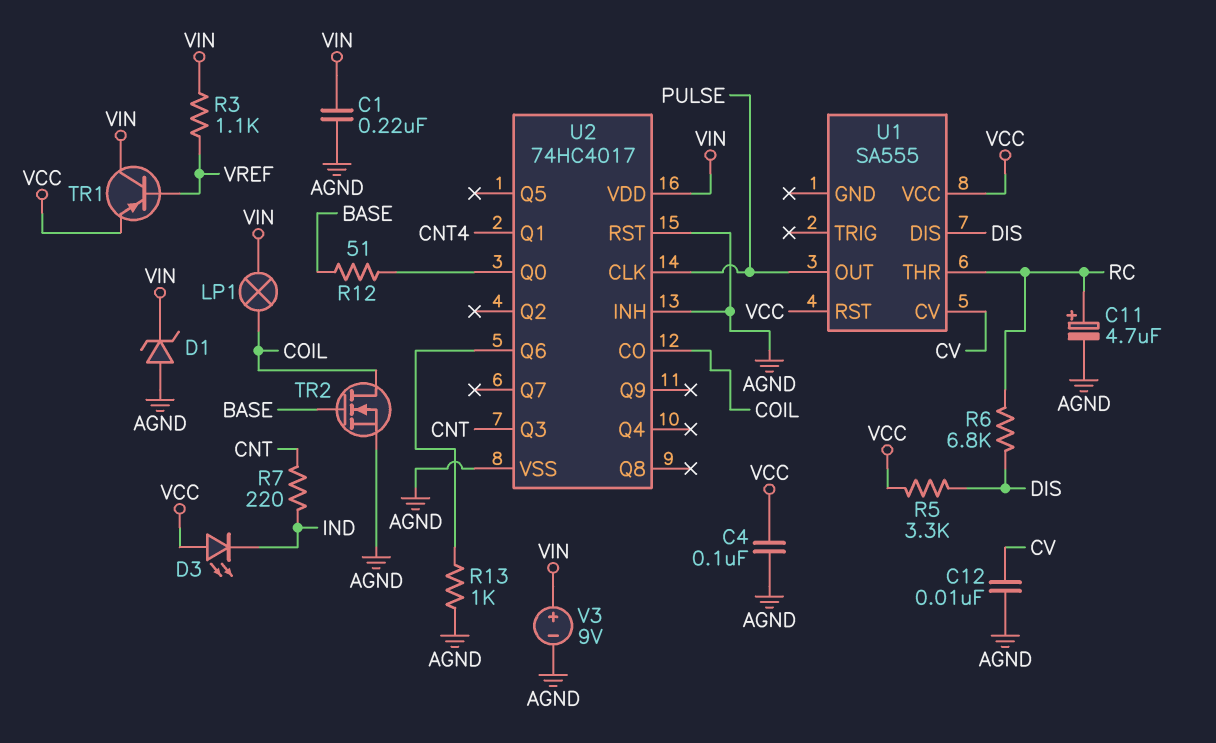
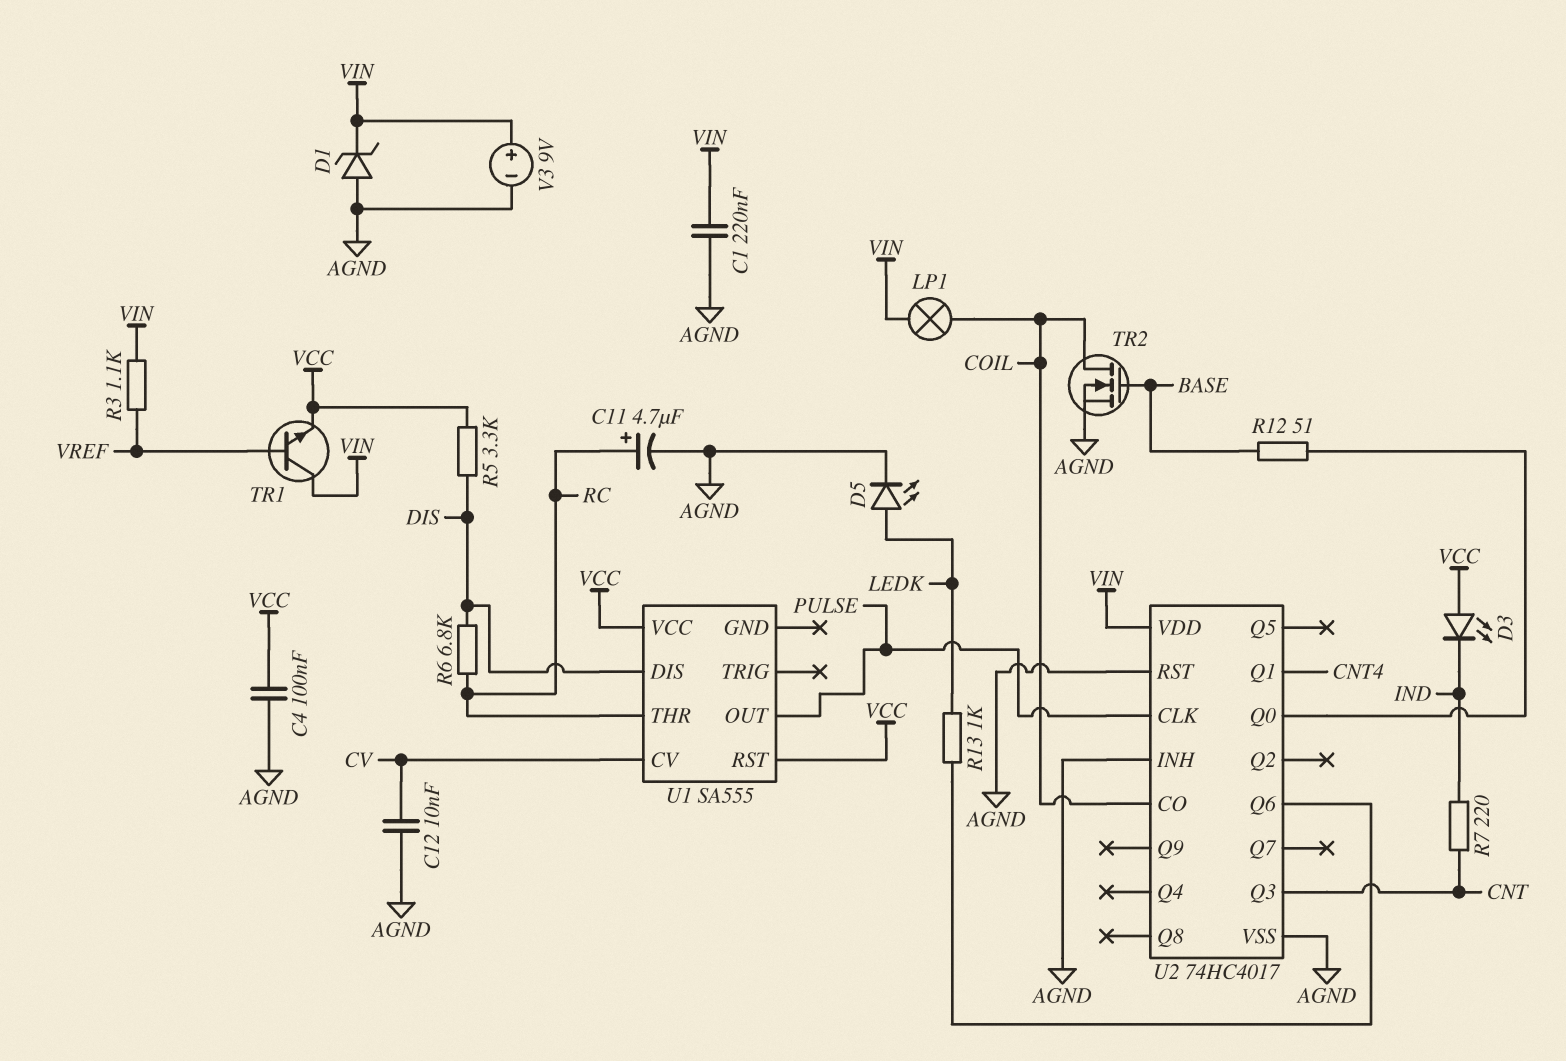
D5: none -> LED (A LEDK, K AGND)
R13: 1k (AGND, U2/Q6) -> 1k (LEDK, U2/Q6)
TR1: PNP (B VREF, C VIN, E VCC) -> NPN (B VREF, C VIN, E VCC)

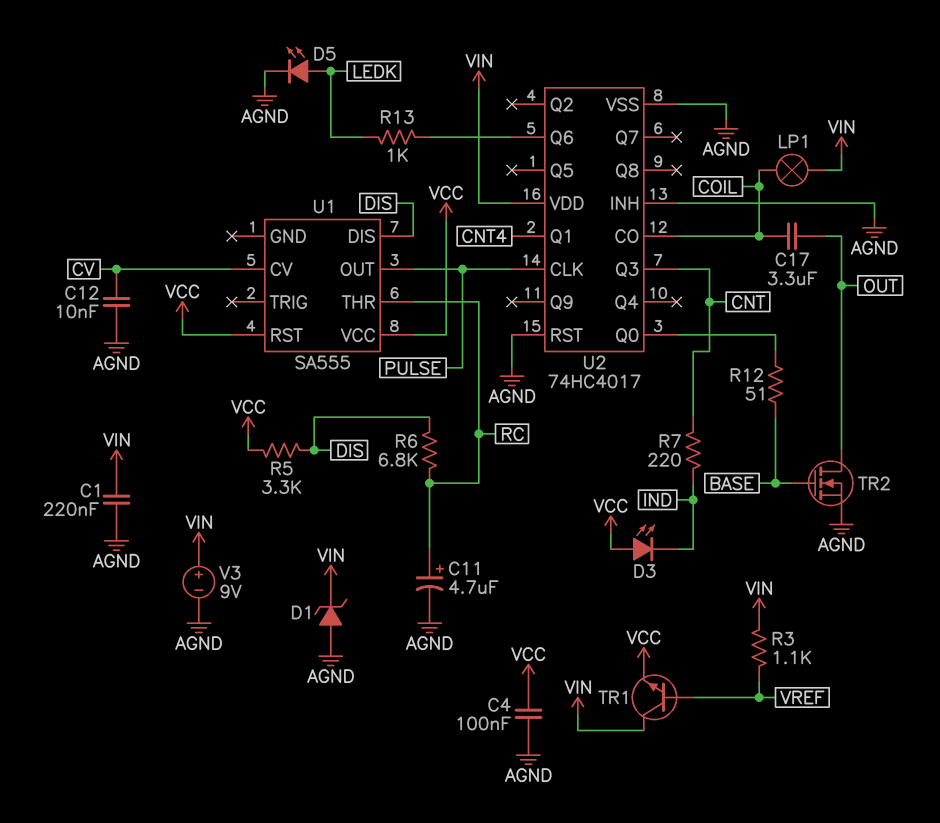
C17: none -> 3.3uF (COIL, OUT)
TR2: NMOS (G BASE, D COIL, S AGND) -> NMOS (G BASE, D OUT, S AGND)

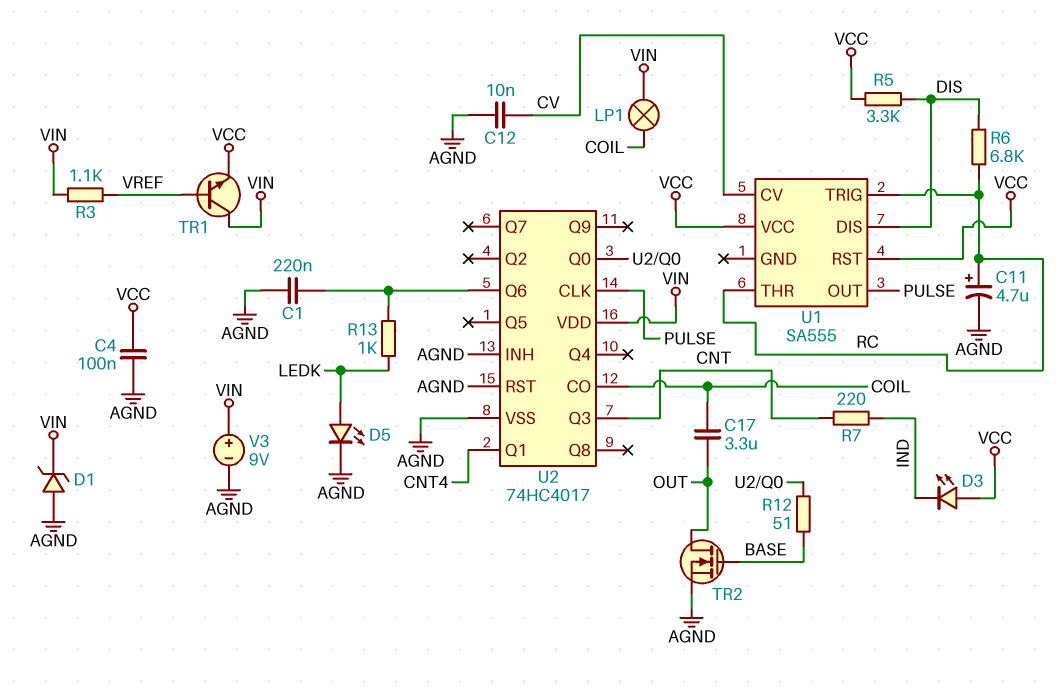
C1: 220nF (AGND, VIN) -> 220nF (AGND, U2/Q6)
U1 pin TRIG: none -> RC

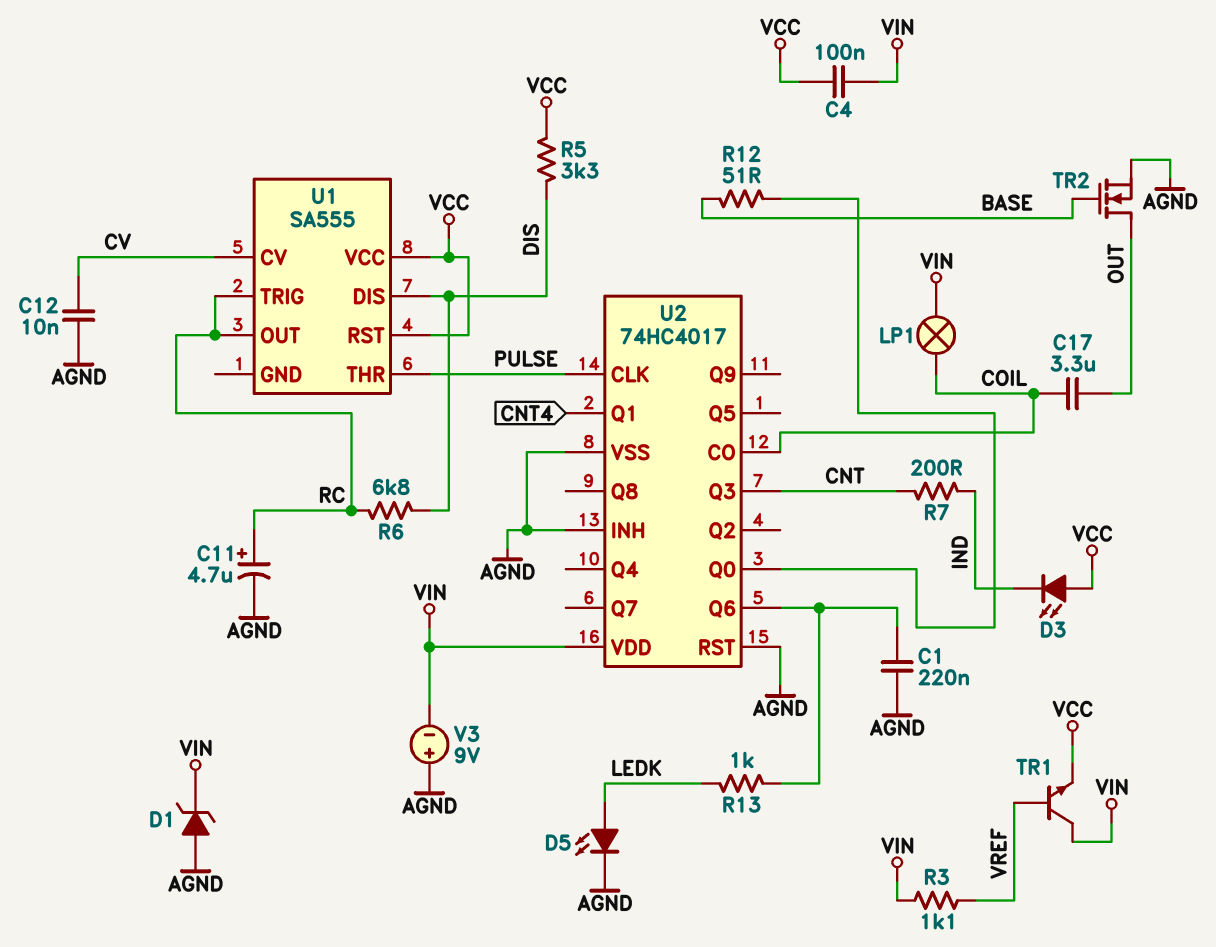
C4: 100nF (AGND, VCC) -> 100nF (VCC, VIN)
R7: 220 (CNT, IND) -> 200 (CNT, IND)
U1 pin OUT: PULSE -> RC
U1 pin THR: RC -> PULSE
V3: 9V (plus VIN, minus AGND) -> 9V (plus AGND, minus VIN)

